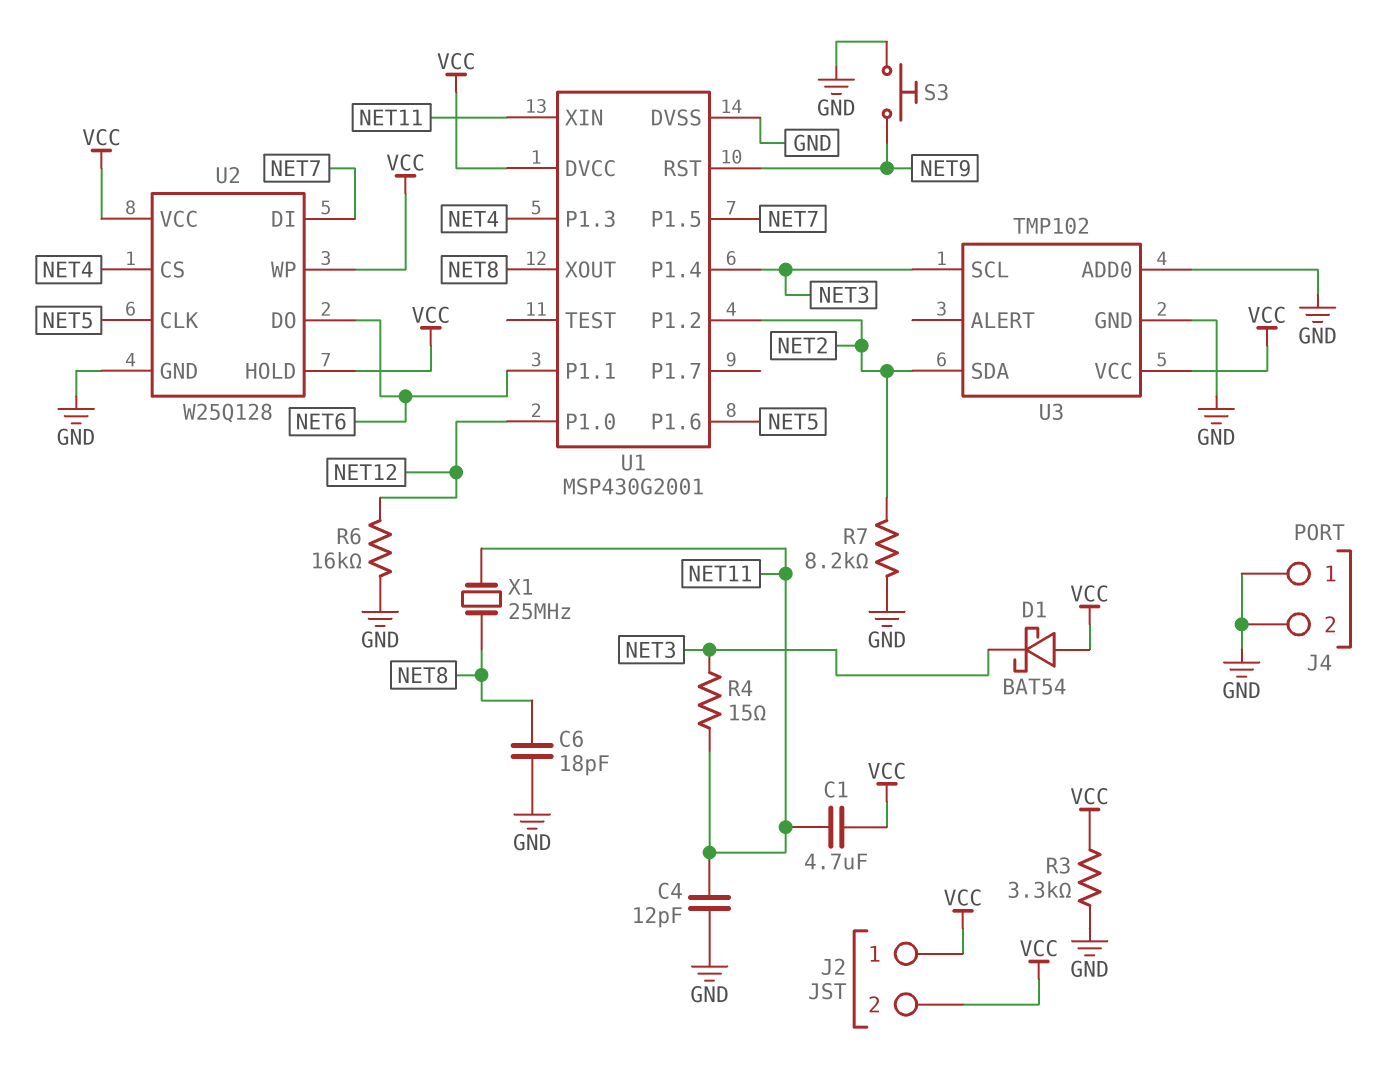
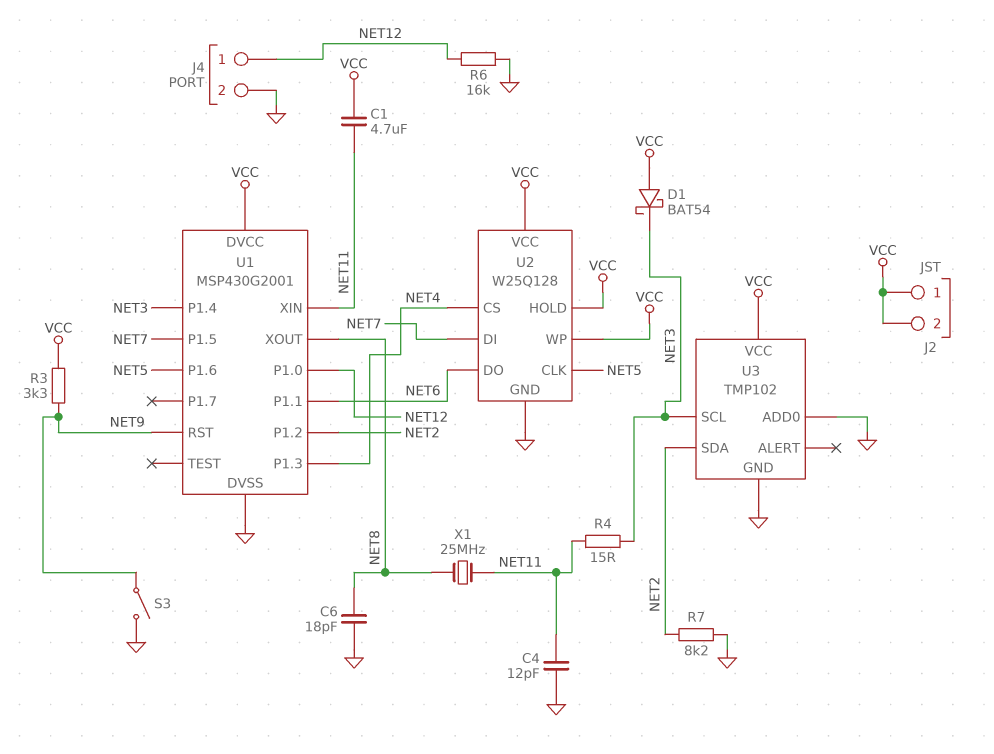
J4 pin 1: GND -> NET12
R3: 3.3k (GND, VCC) -> 3.3k (NET9, VCC)
S3: button (GND, NET9) -> switch (GND, NET9)

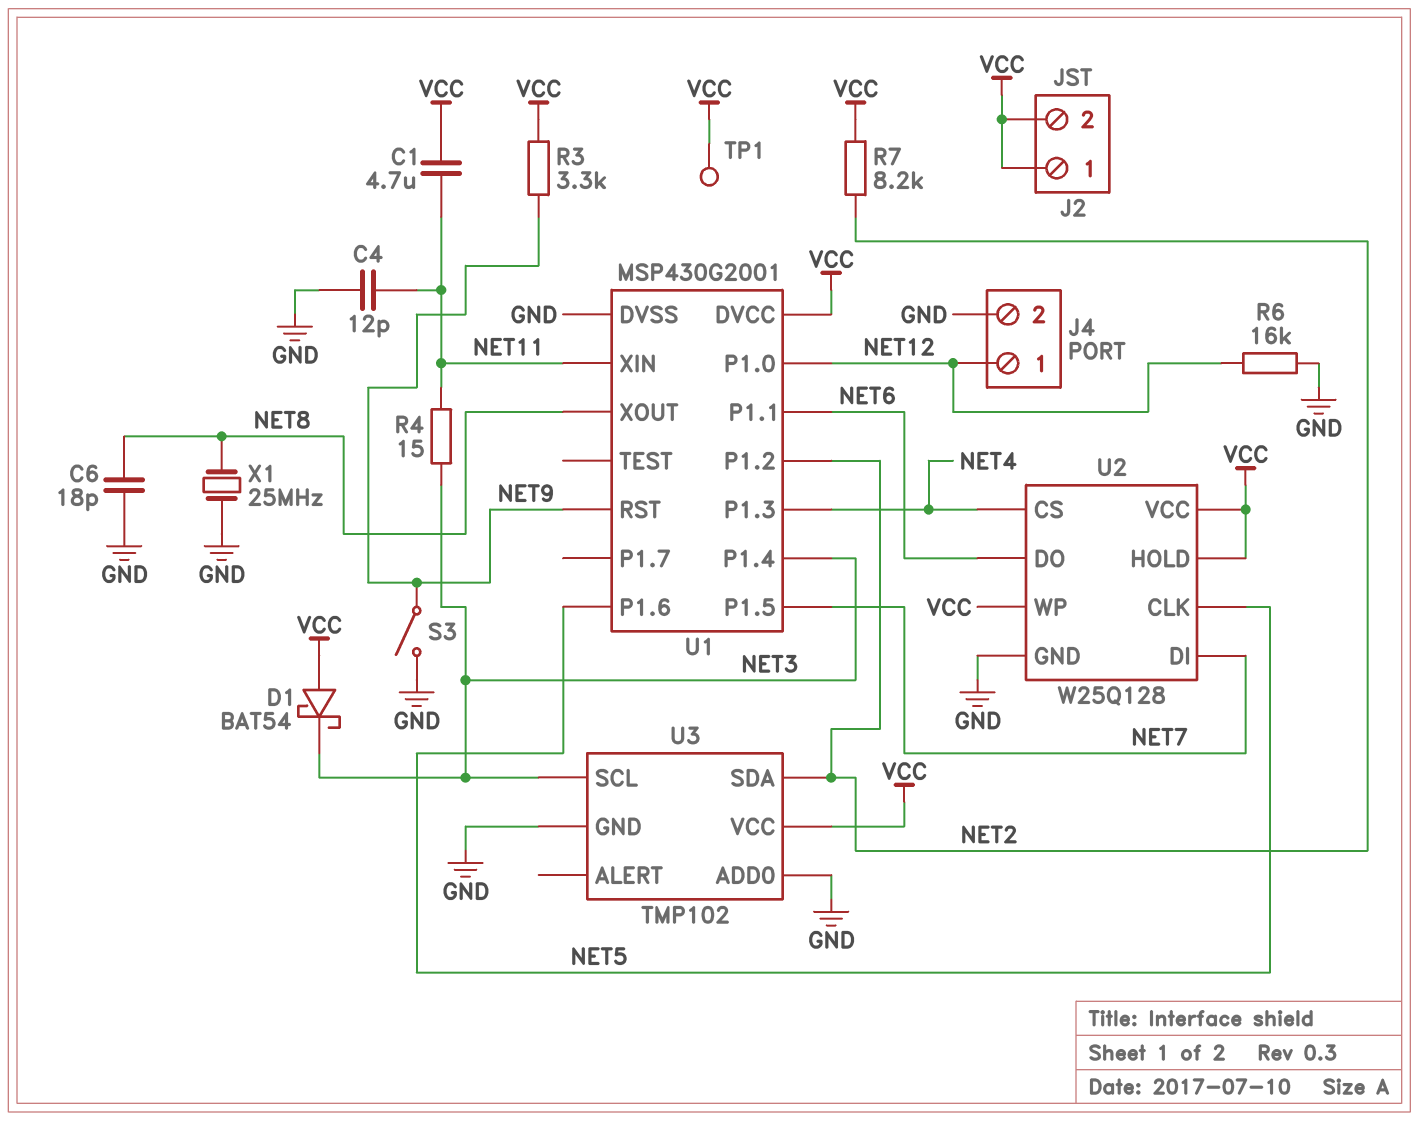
R7: 8.2k (GND, NET2) -> 8.2k (NET2, VCC)
TP1: none -> test point (VCC)
X1: 25MHz (NET8, NET11) -> 25MHz (GND, NET8)

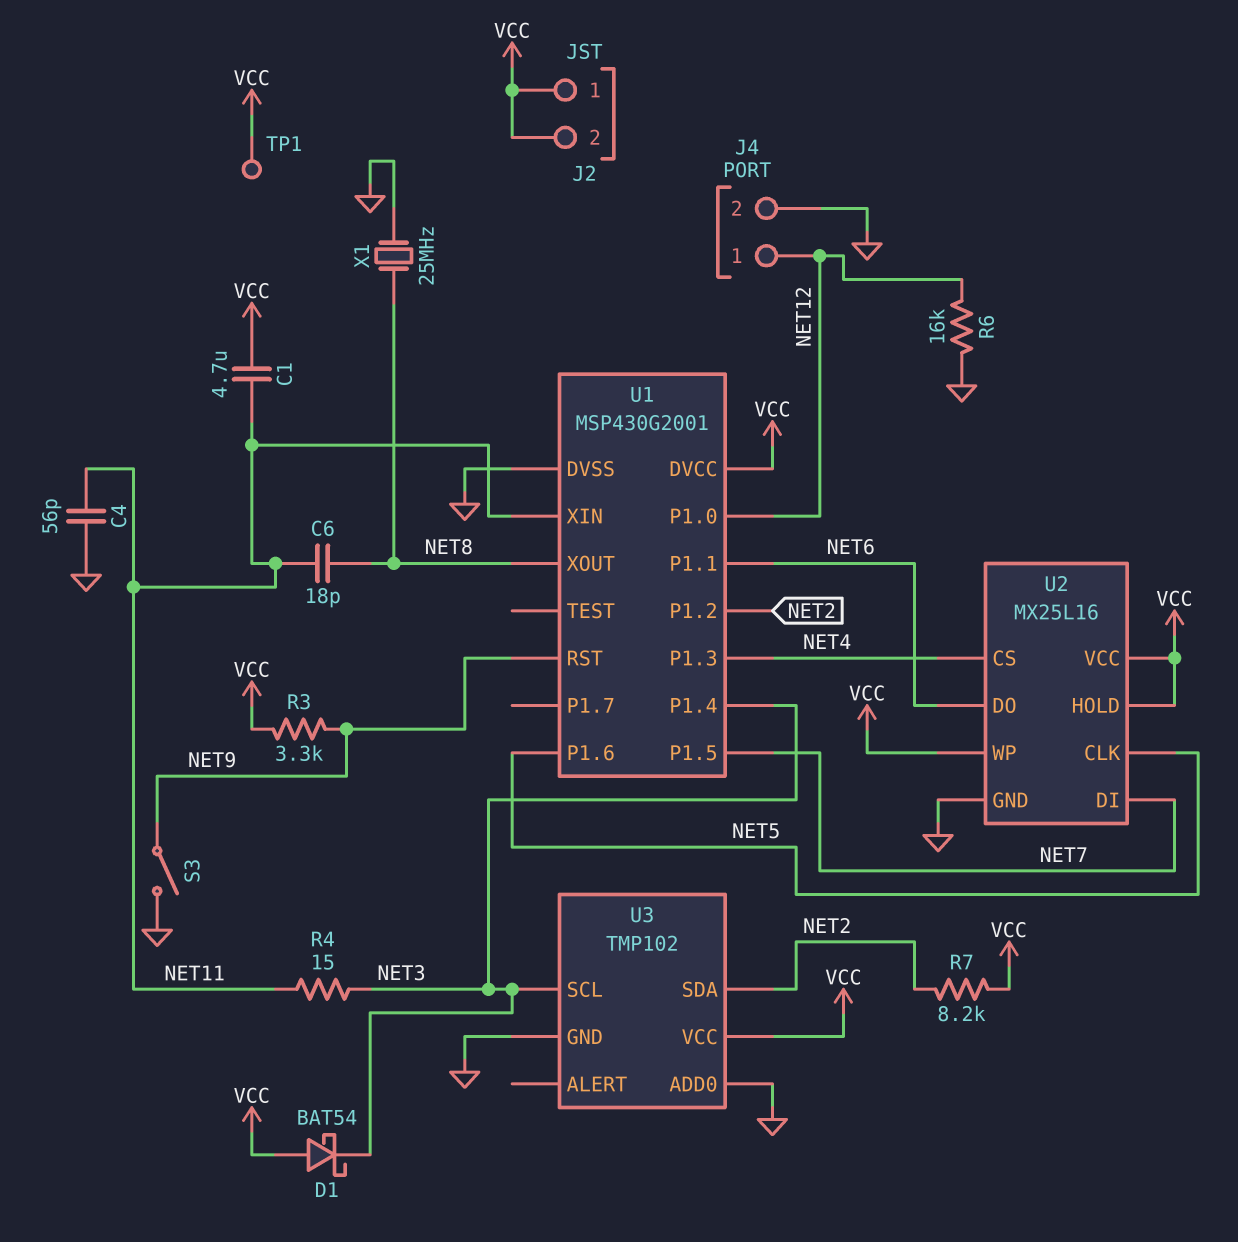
C4: 12pF (GND, NET11) -> 56pF (GND, NET11)
C6: 18pF (GND, NET8) -> 18pF (NET8, NET11)
U2: W25Q128 -> MX25L16

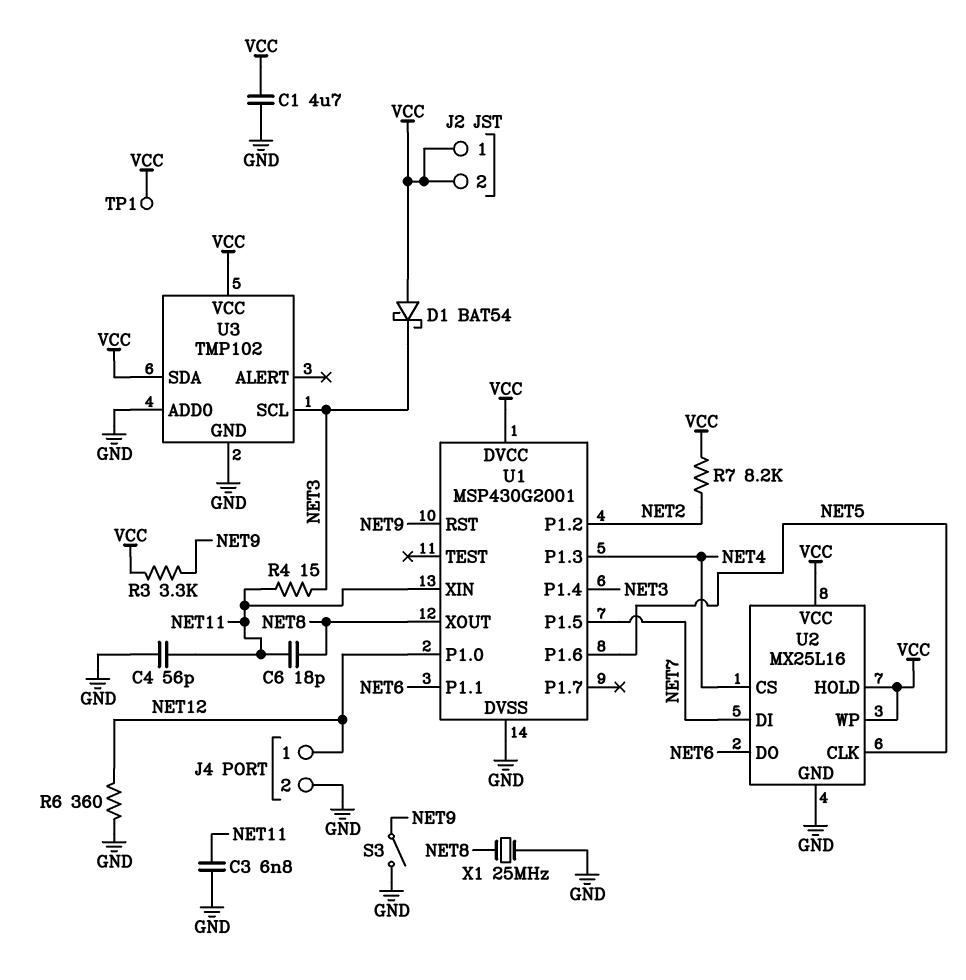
C1: 4.7uF (NET11, VCC) -> 4.7uF (GND, VCC)
C3: none -> 6.8nF (GND, NET11)
R6: 16k (GND, NET12) -> 360 (GND, NET12)
U3 pin SDA: NET2 -> VCC

